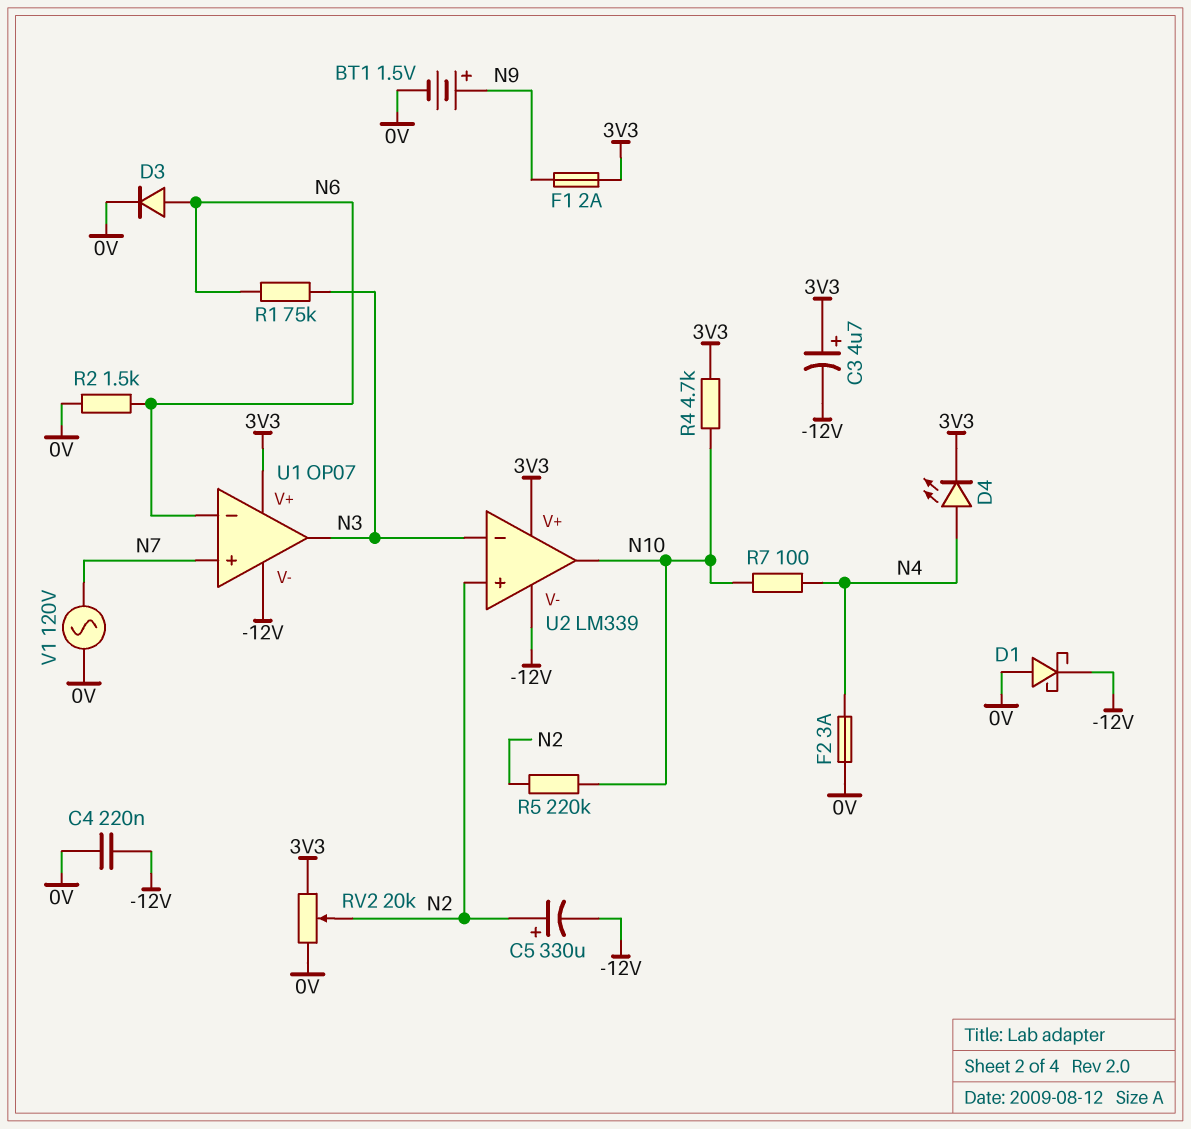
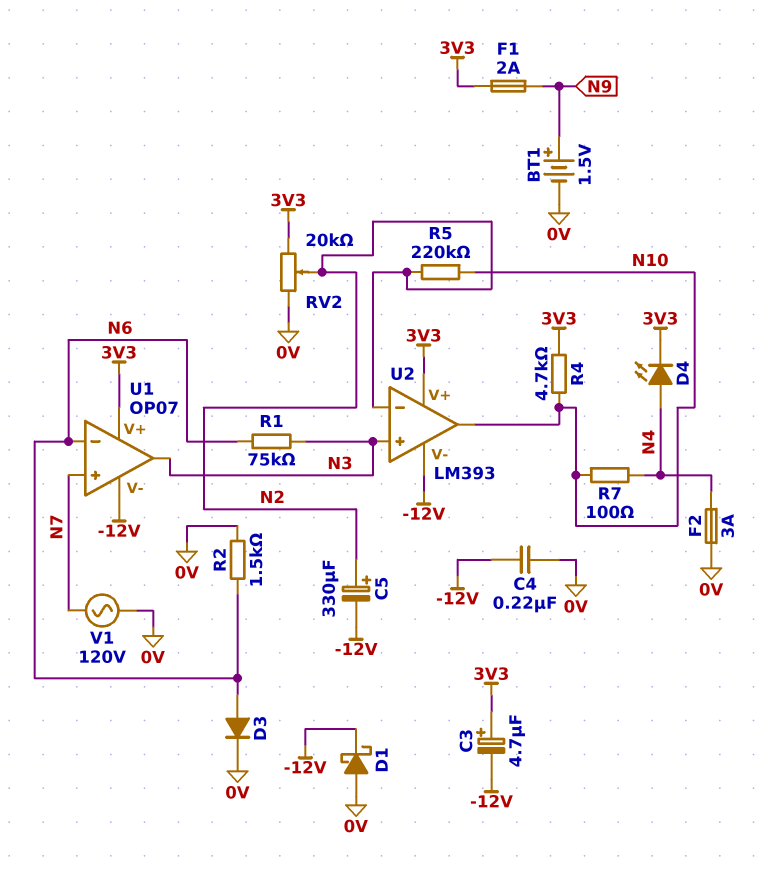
U2: LM339 -> LM393
U2 pin in+: N2 -> N3
U2 pin in-: N3 -> N2

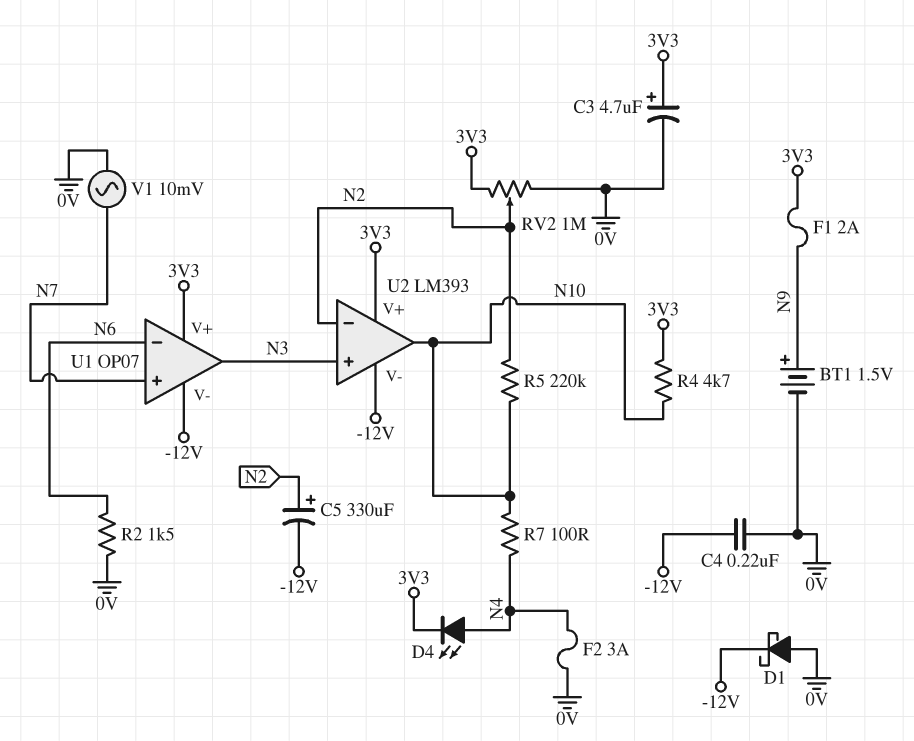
C3: 4.7uF (plus 3V3, minus -12V) -> 4.7uF (plus 3V3, minus 0V)
D3: diode (A N6, K 0V) -> none
R1: 75k (N3, N6) -> none
RV2: 20k (0V, 3V3, wiper N2) -> 1M (0V, 3V3, wiper N2)
V1: AC 120V (0V, N7) -> AC 10mV (0V, N7)

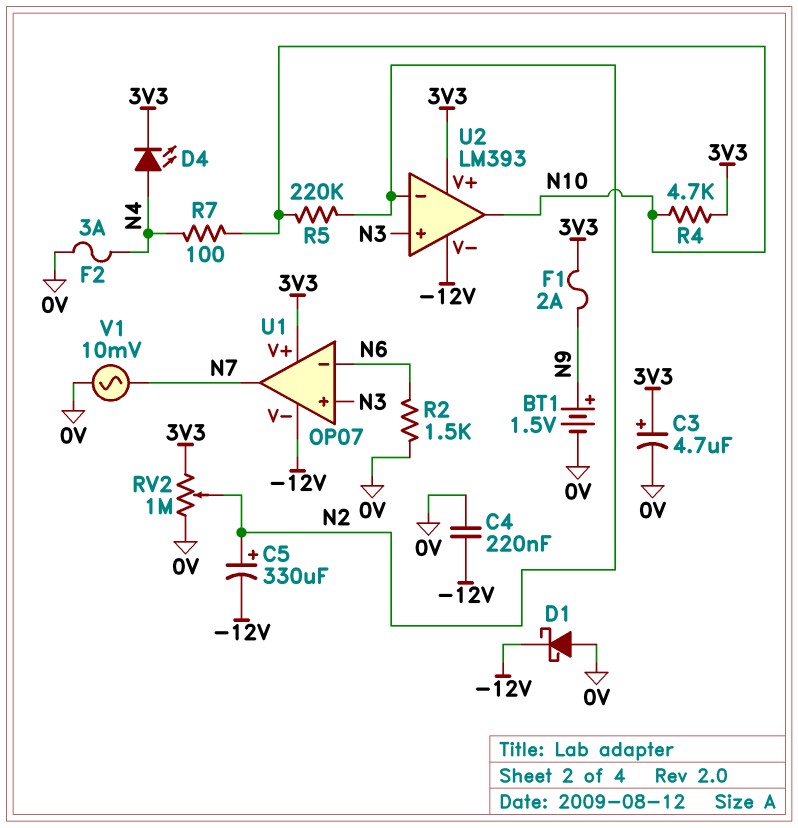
U1 pin in+: N7 -> N3
U1 pin out: N3 -> N7

